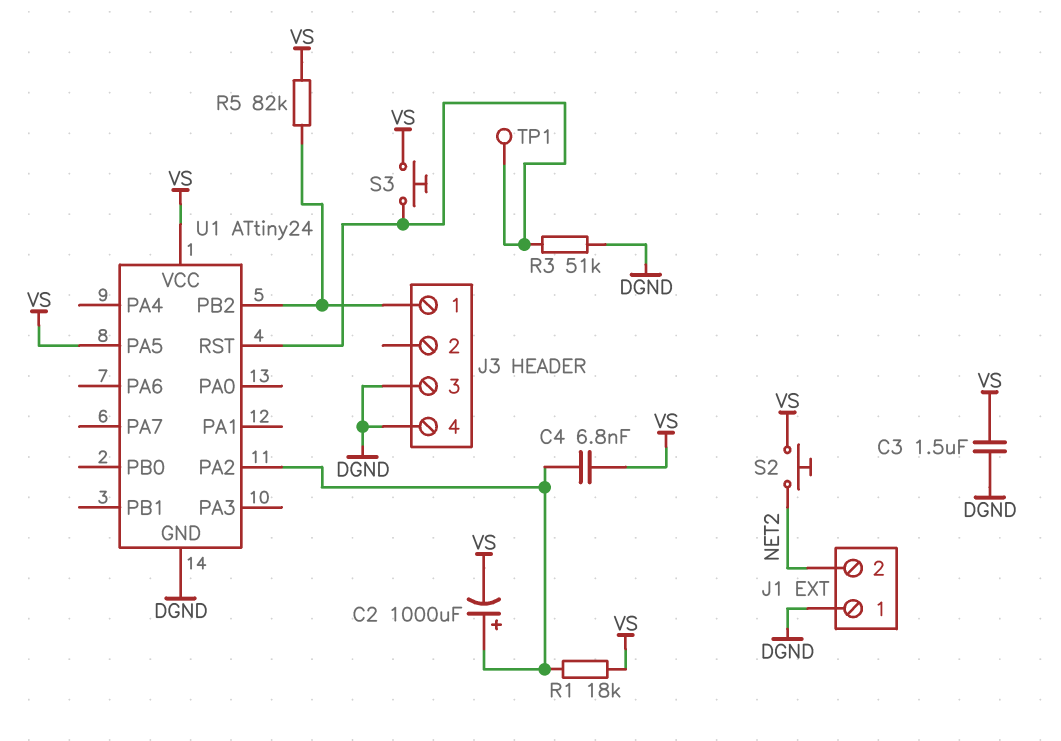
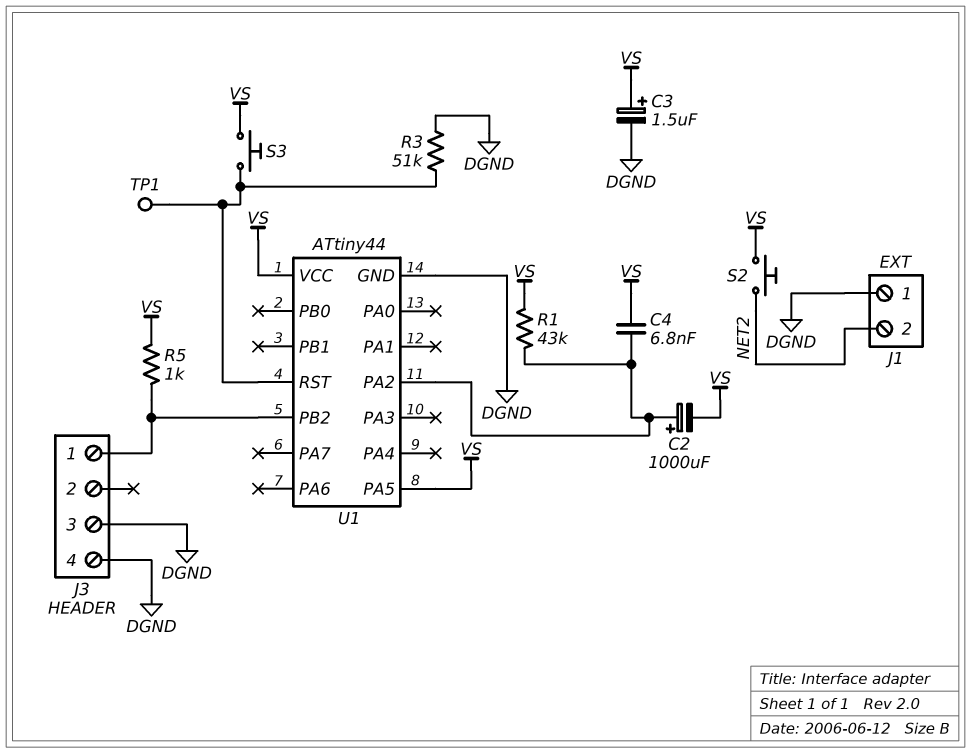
C3: 1.5uF (DGND, VS) -> 1.5uF (plus VS, minus DGND)
R1: 18k (U1/PA2, VS) -> 43k (U1/PA2, VS)
R5: 82k (J3/1, VS) -> 1k (J3/1, VS)
U1: ATtiny24 -> ATtiny44

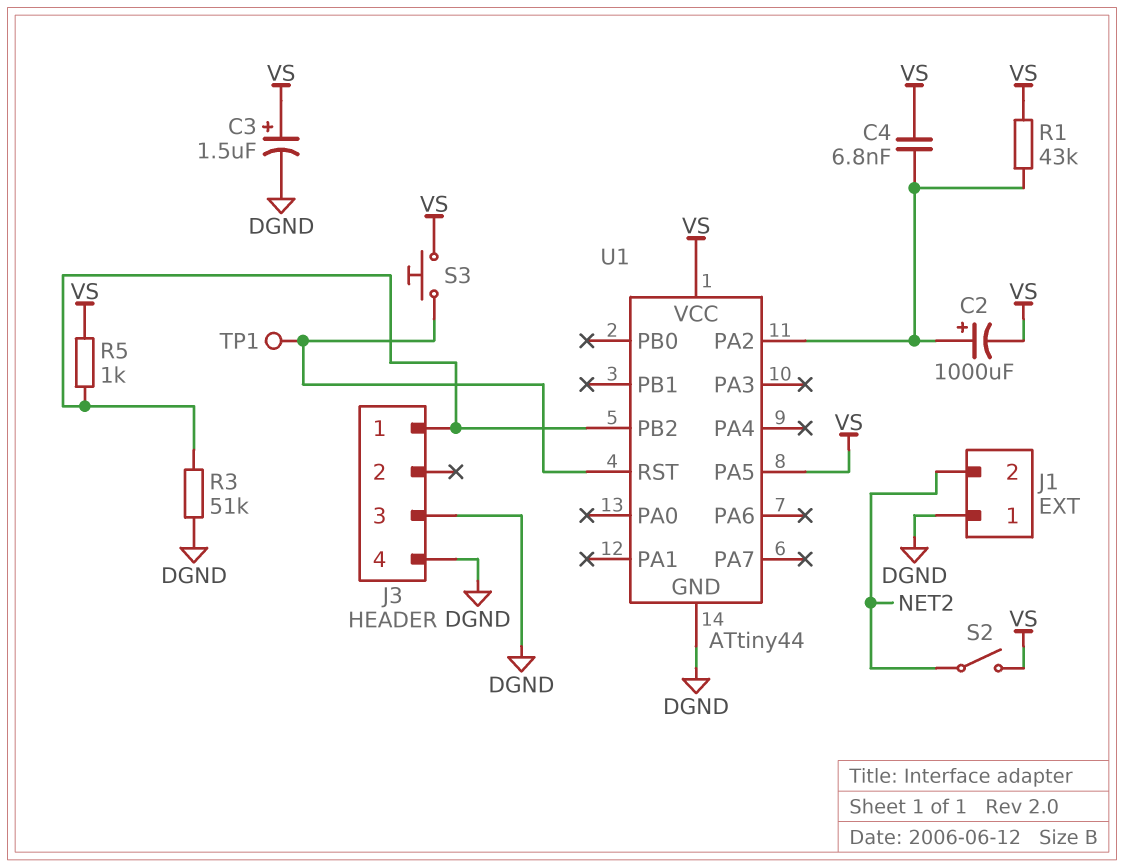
R3: 51k (DGND, U1/RST) -> 51k (DGND, J3/1)
S2: button (NET2, VS) -> switch (NET2, VS)

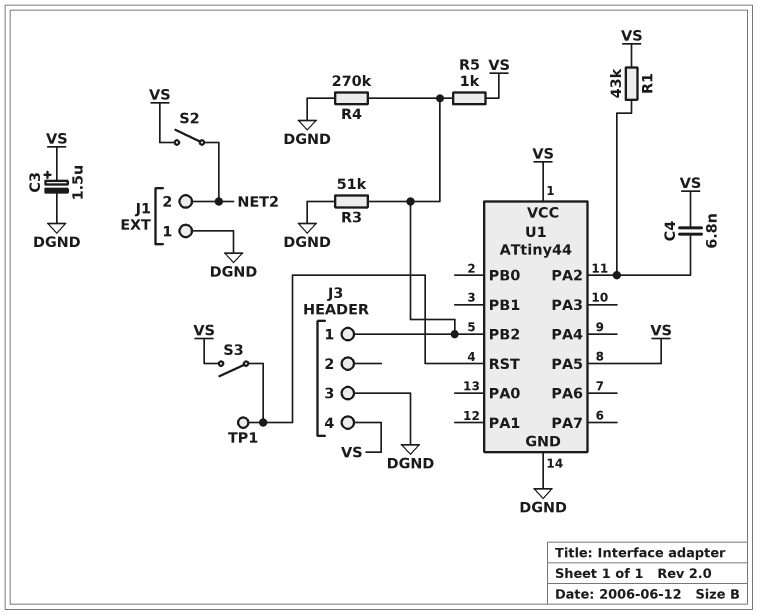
C2: 1000uF (plus U1/PA2, minus VS) -> none
J3 pin 4: DGND -> VS
R4: none -> 270k (DGND, J3/1)
S3: button (U1/RST, VS) -> switch (U1/RST, VS)

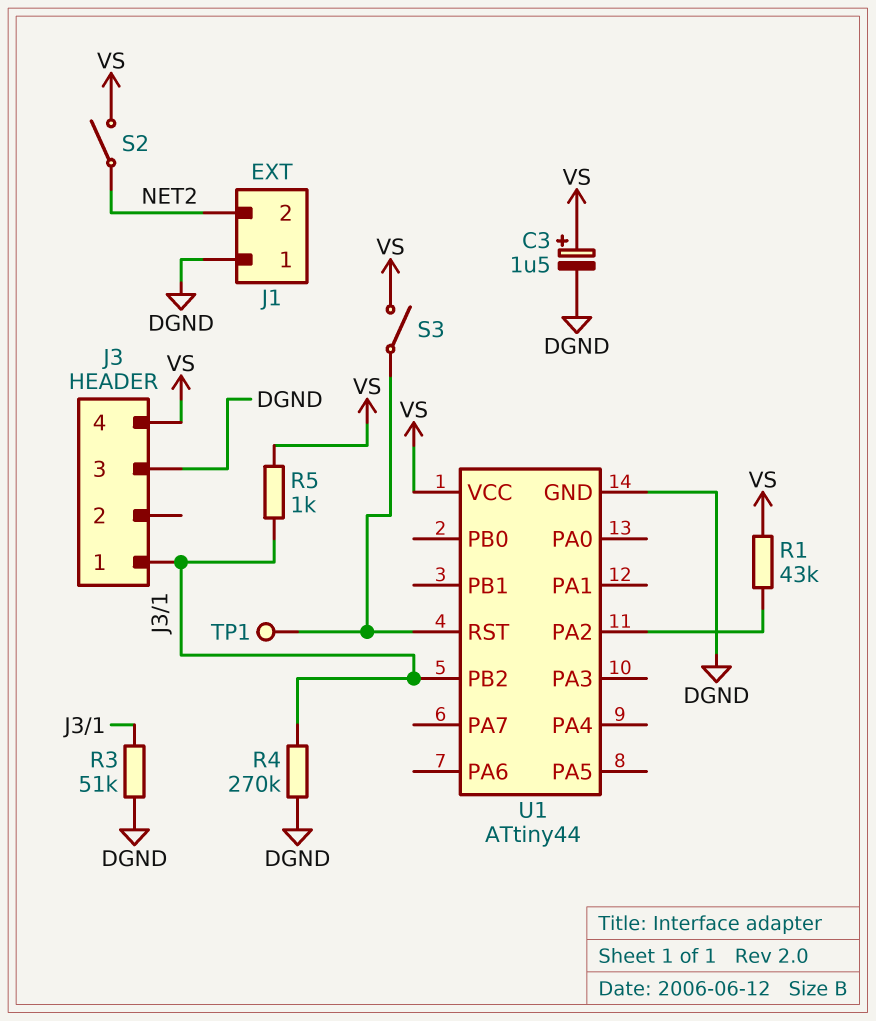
C4: 6.8nF (U1/PA2, VS) -> none
U1 pin PA5: VS -> none

